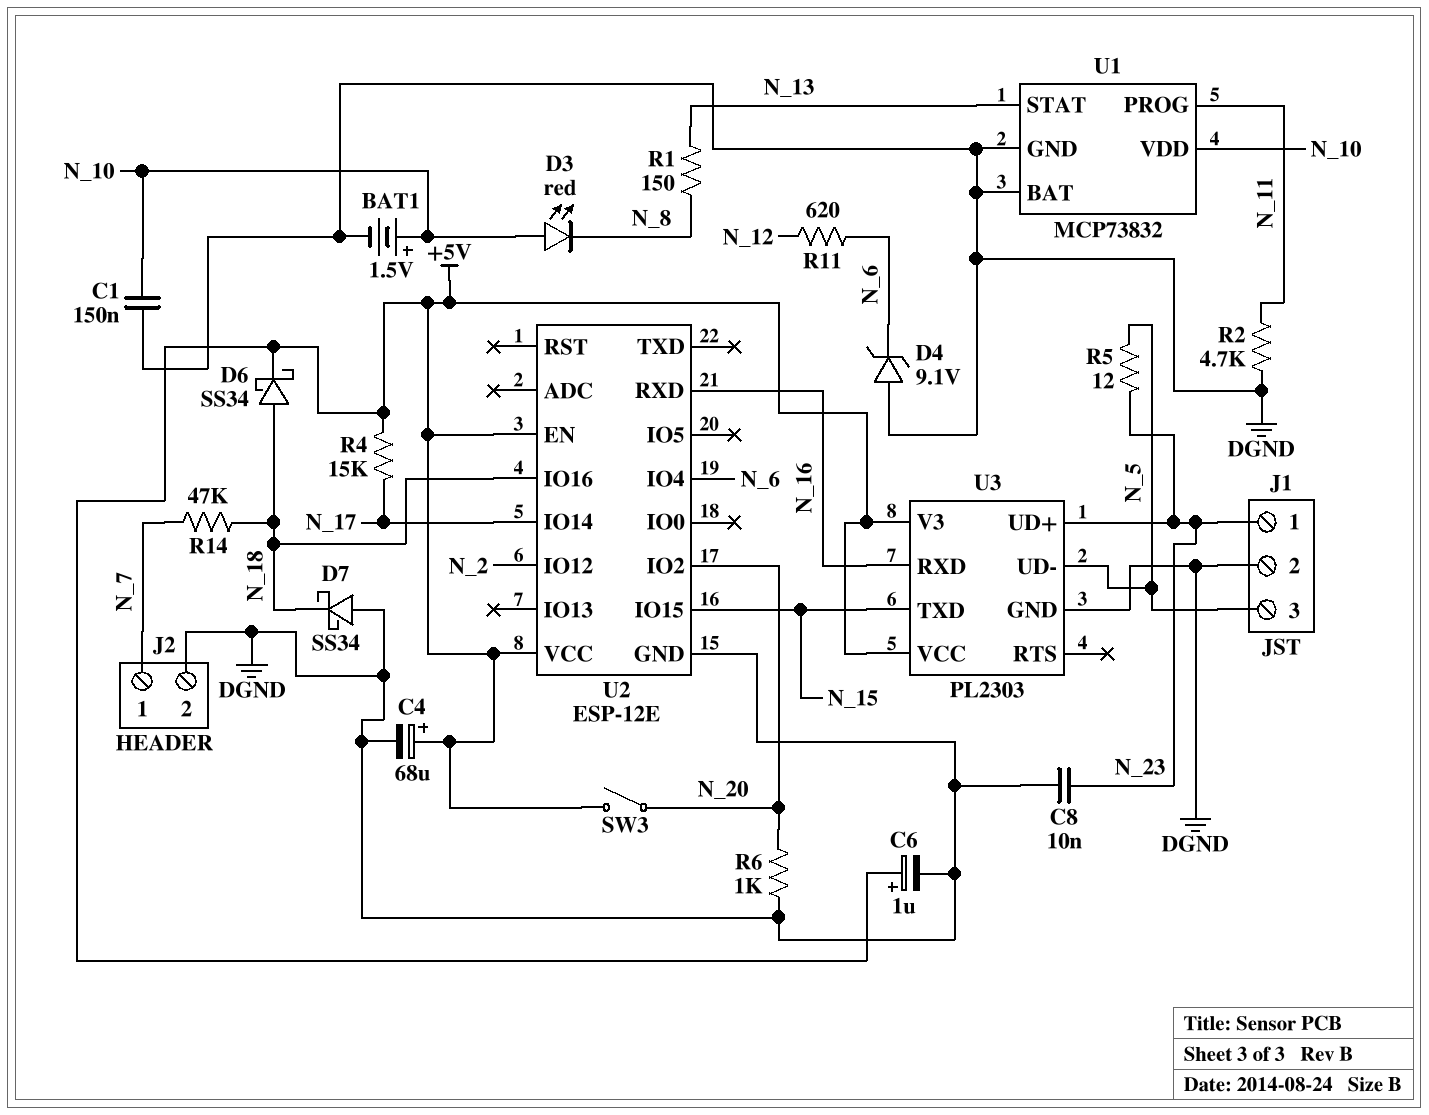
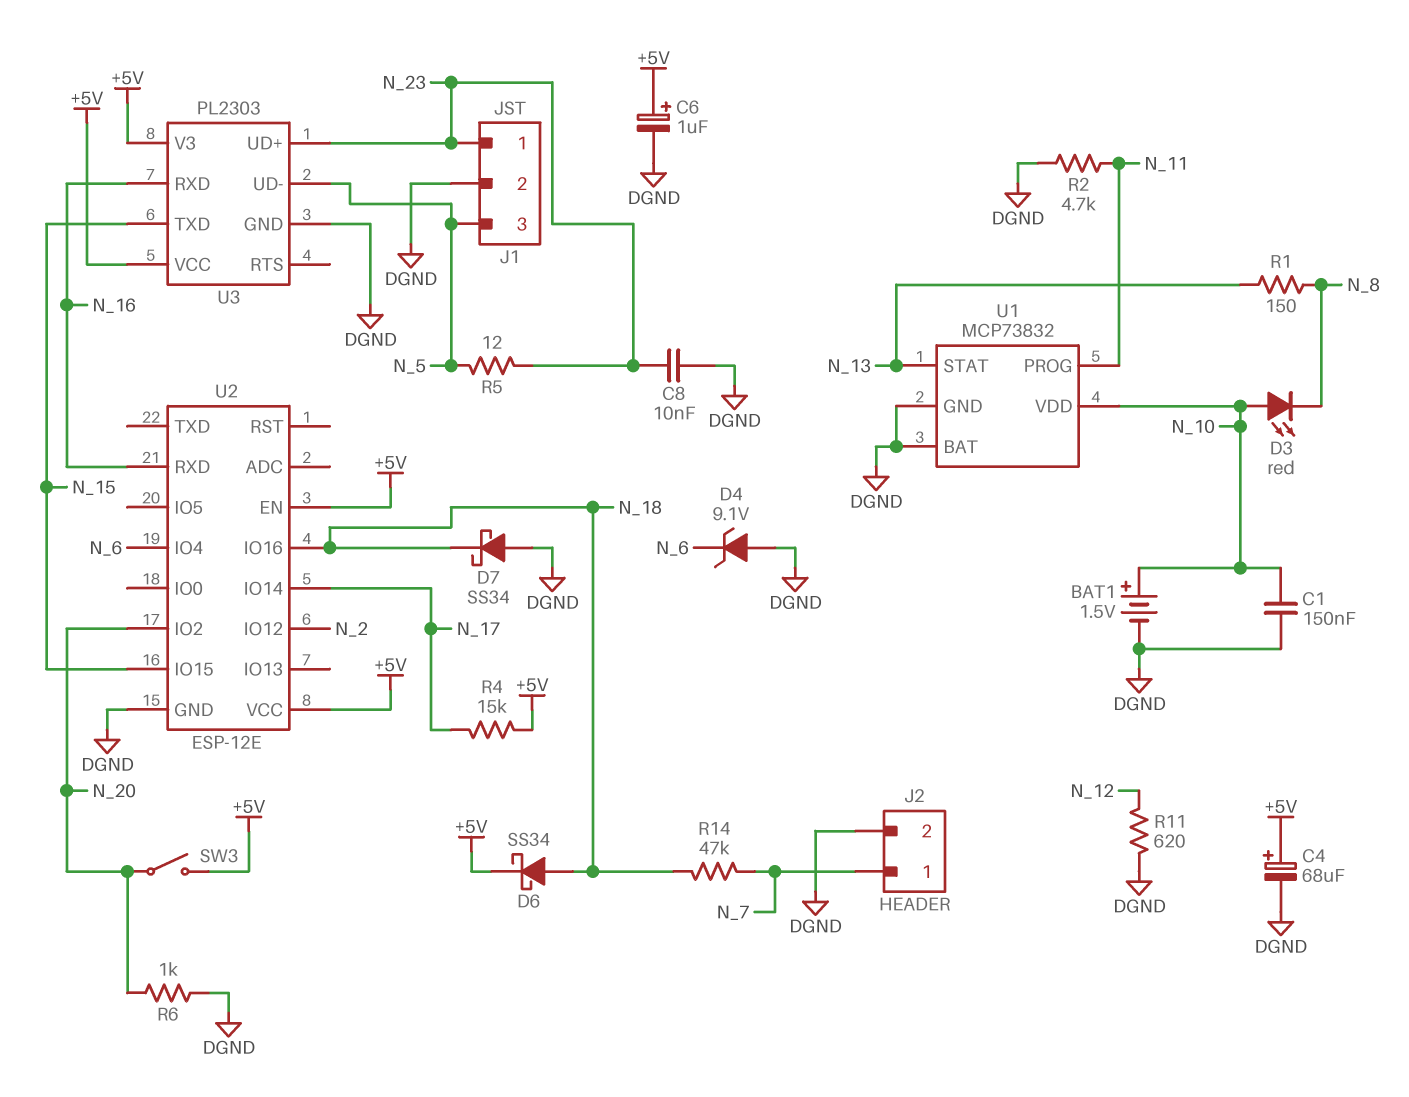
R11: 620 (N_6, N_12) -> 620 (DGND, N_12)

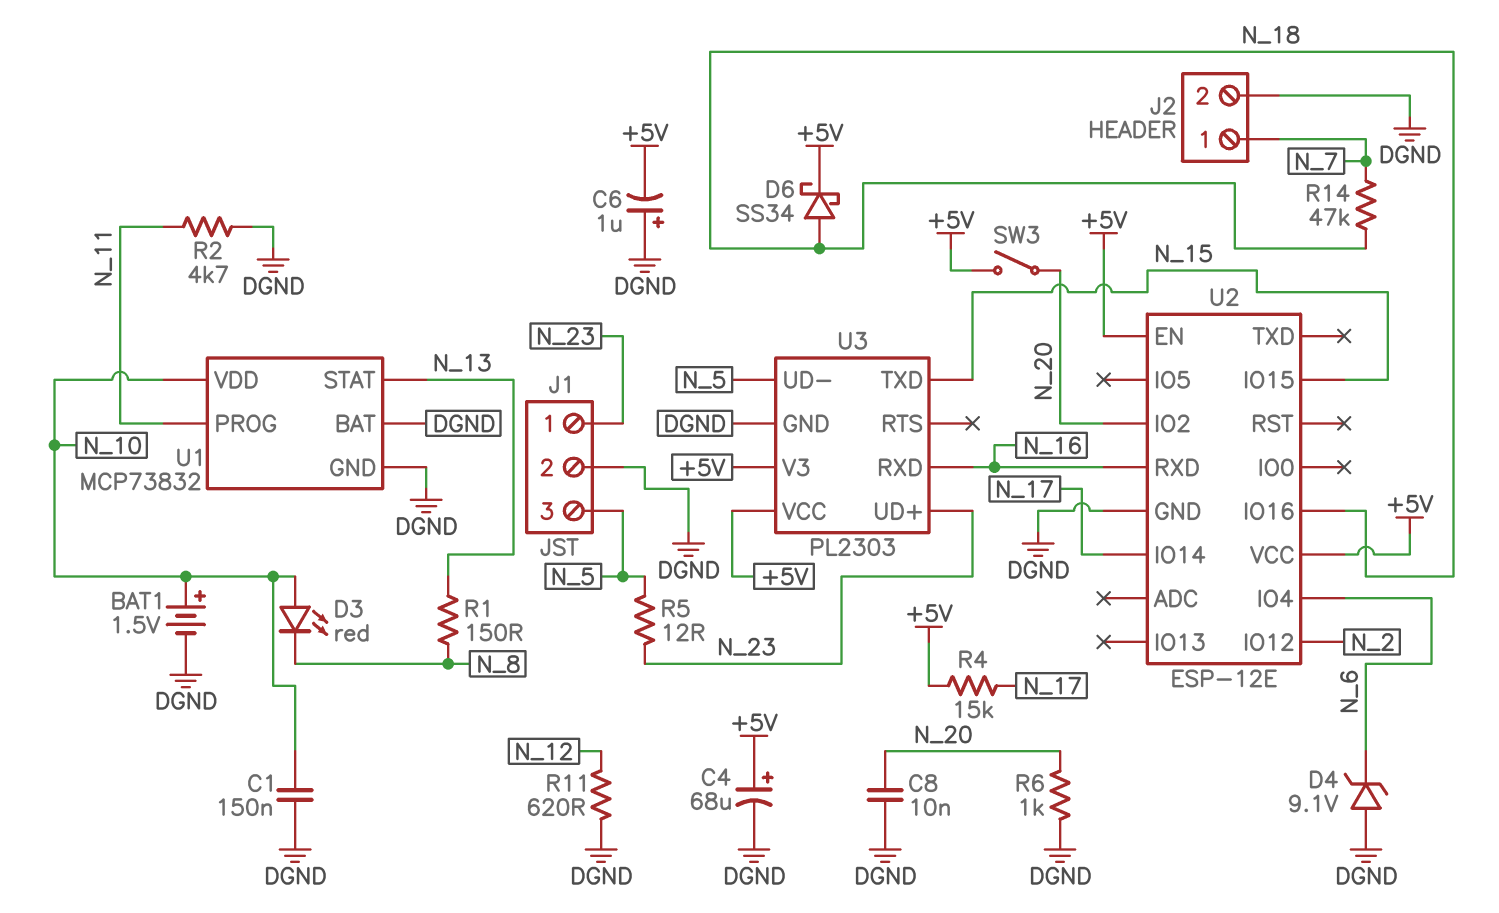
C6: 1uF (plus +5V, minus DGND) -> 1uF (plus DGND, minus +5V)
C8: 10nF (DGND, N_23) -> 10nF (DGND, N_20)
D7: schottky SS34 (A DGND, K N_18) -> none

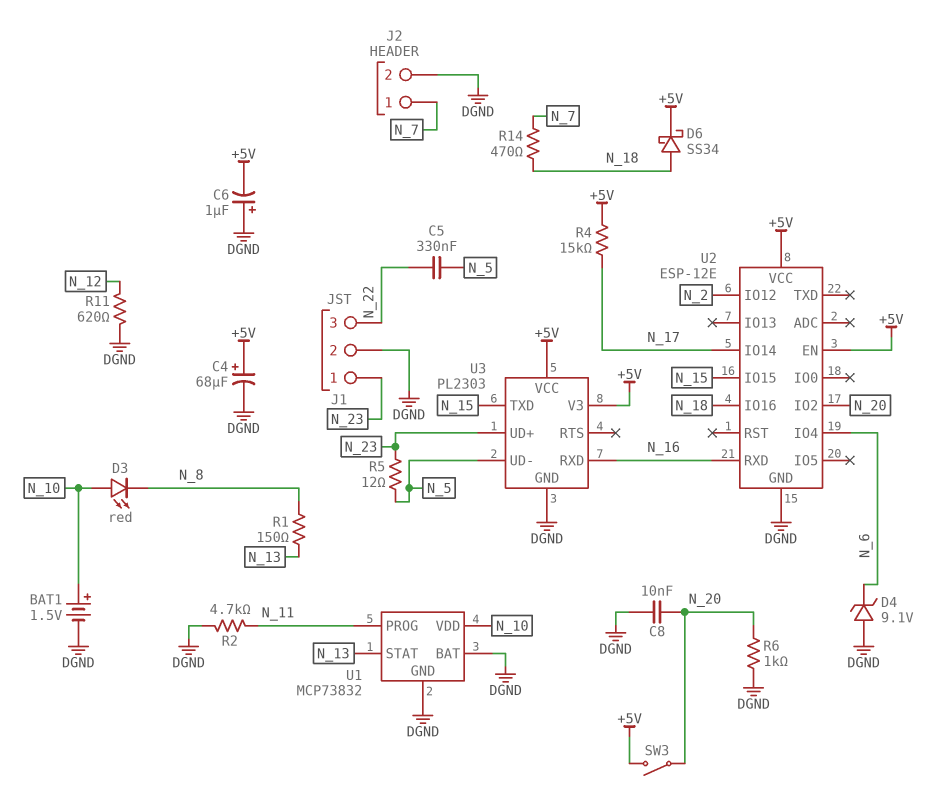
C1: 150nF (DGND, N_10) -> none
C5: none -> 330nF (N_5, N_22)
J1 pin 3: N_5 -> N_22
R14: 47k (N_7, N_18) -> 470 (N_7, N_18)

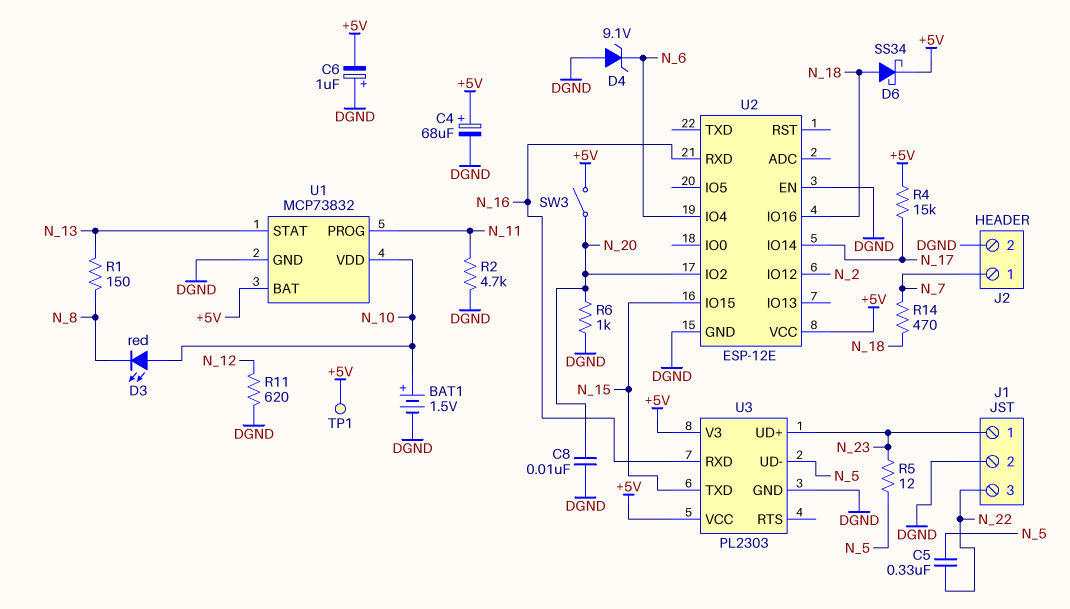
TP1: none -> test point (+5V)
U1 pin BAT: DGND -> +5V
U2 pin EN: +5V -> DGND

